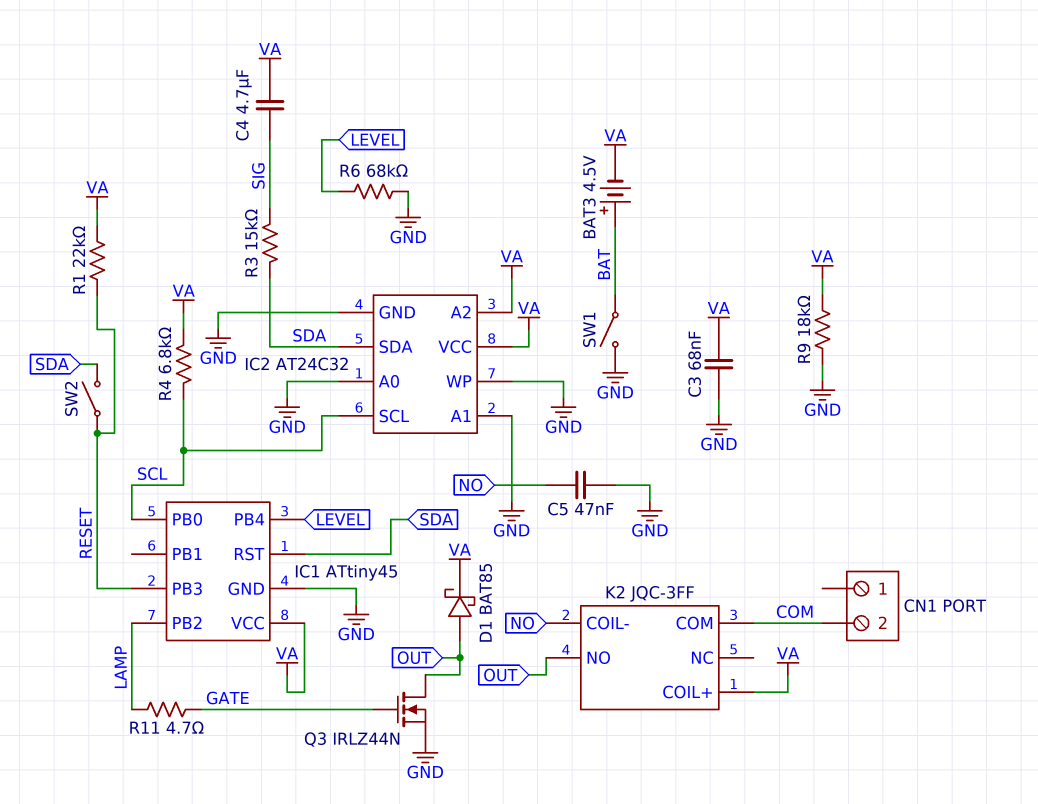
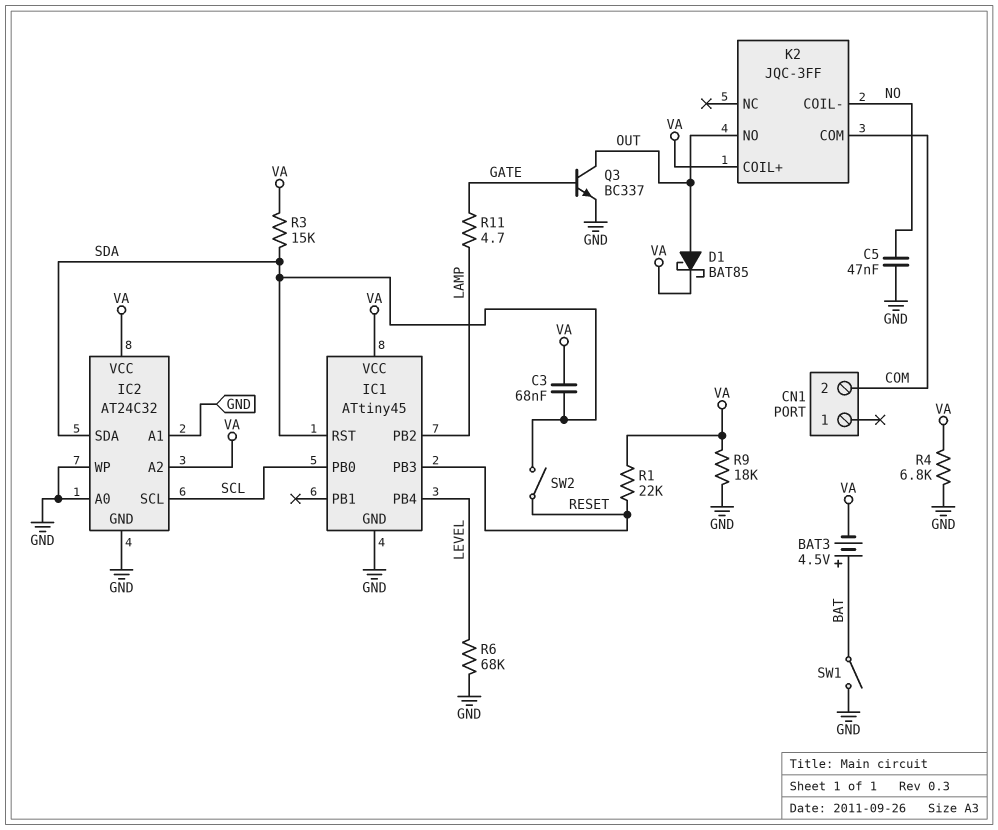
C3: 68nF (GND, VA) -> 68nF (SDA, VA)
C4: 4.7uF (SIG, VA) -> none
Q3: NMOS IRLZ44N (G GATE, D OUT, S GND) -> NPN BC337 (B GATE, C OUT, E GND)
R3: 15k (SDA, SIG) -> 15k (SDA, VA)
R4: 6.8k (SCL, VA) -> 6.8k (GND, VA)

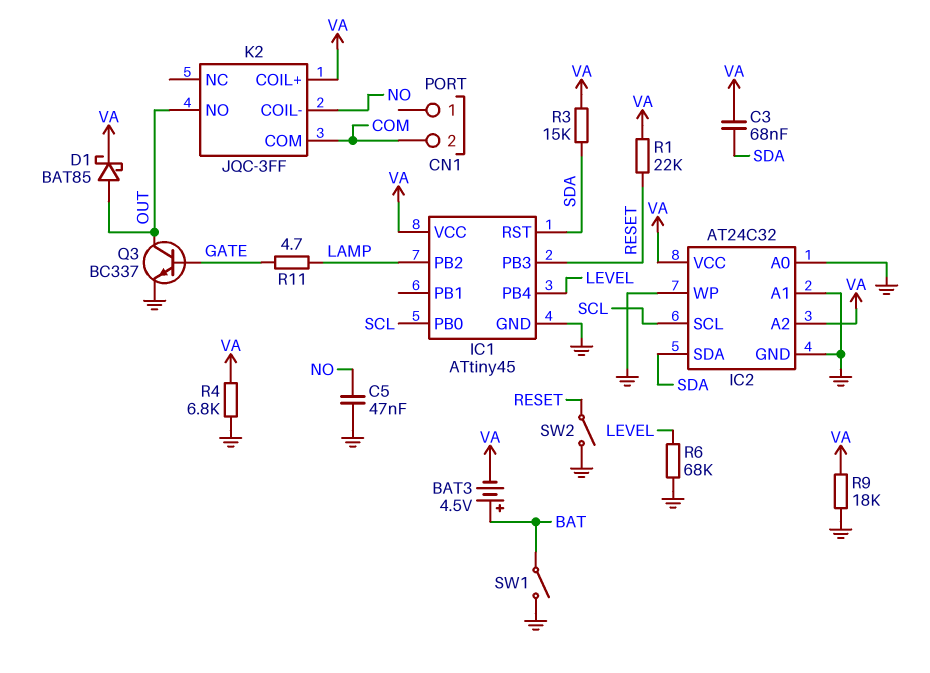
SW2: switch (RESET, SDA) -> switch (GND, RESET)

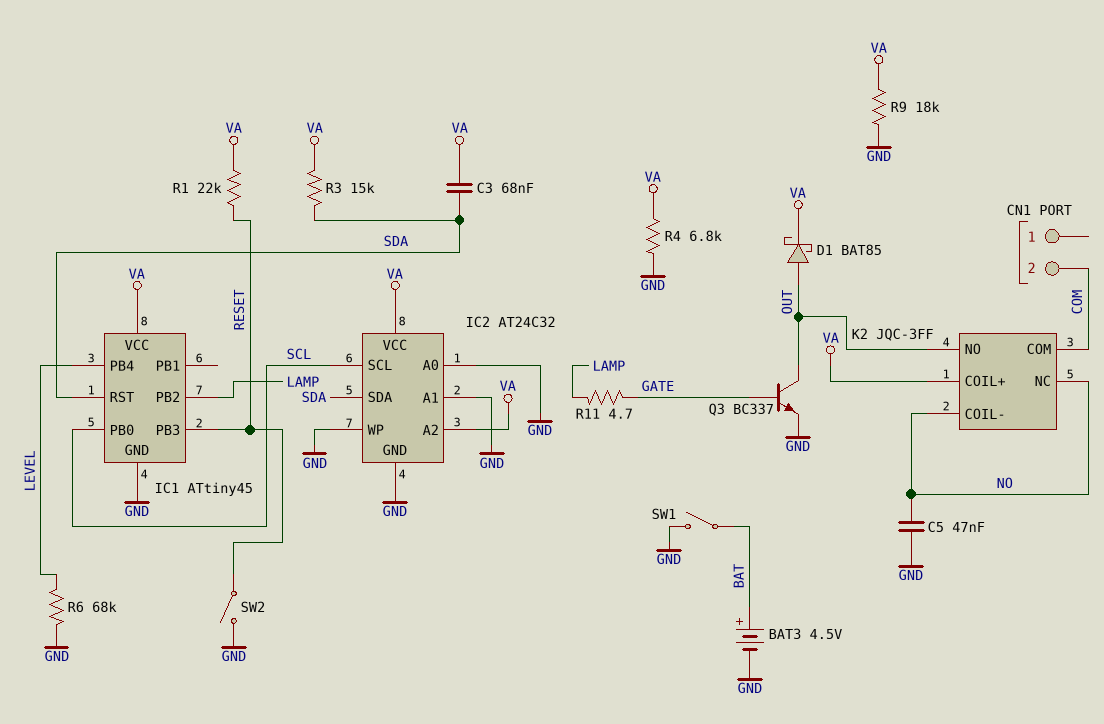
BAT3: 4.5V (plus BAT, minus VA) -> 4.5V (plus BAT, minus GND)
K2 pin NC: none -> NO

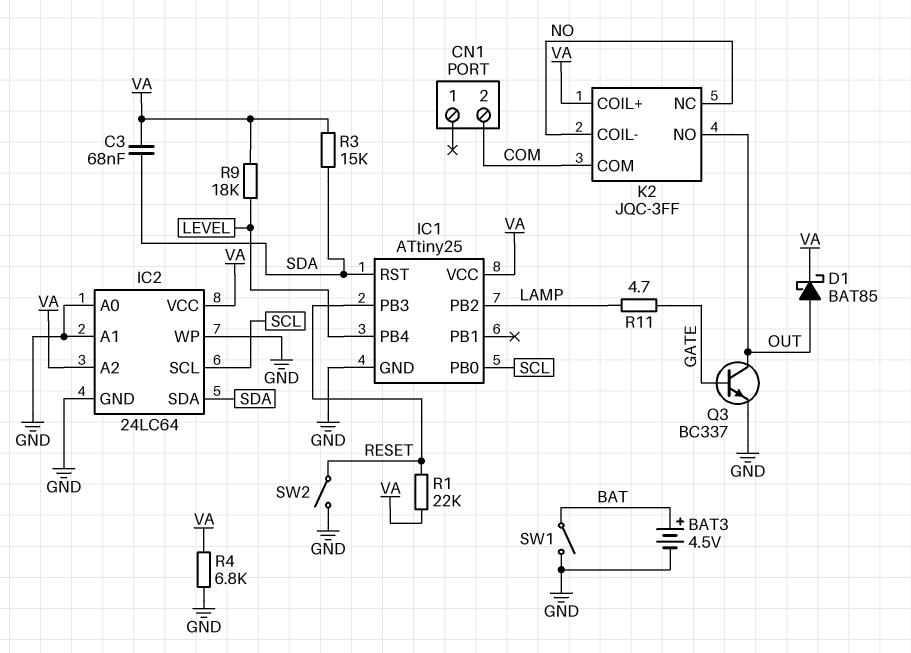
C5: 47nF (GND, NO) -> none
IC1: ATtiny45 -> ATtiny25
IC2: AT24C32 -> 24LC64
R6: 68k (GND, LEVEL) -> none
R9: 18k (GND, VA) -> 18k (LEVEL, VA)

